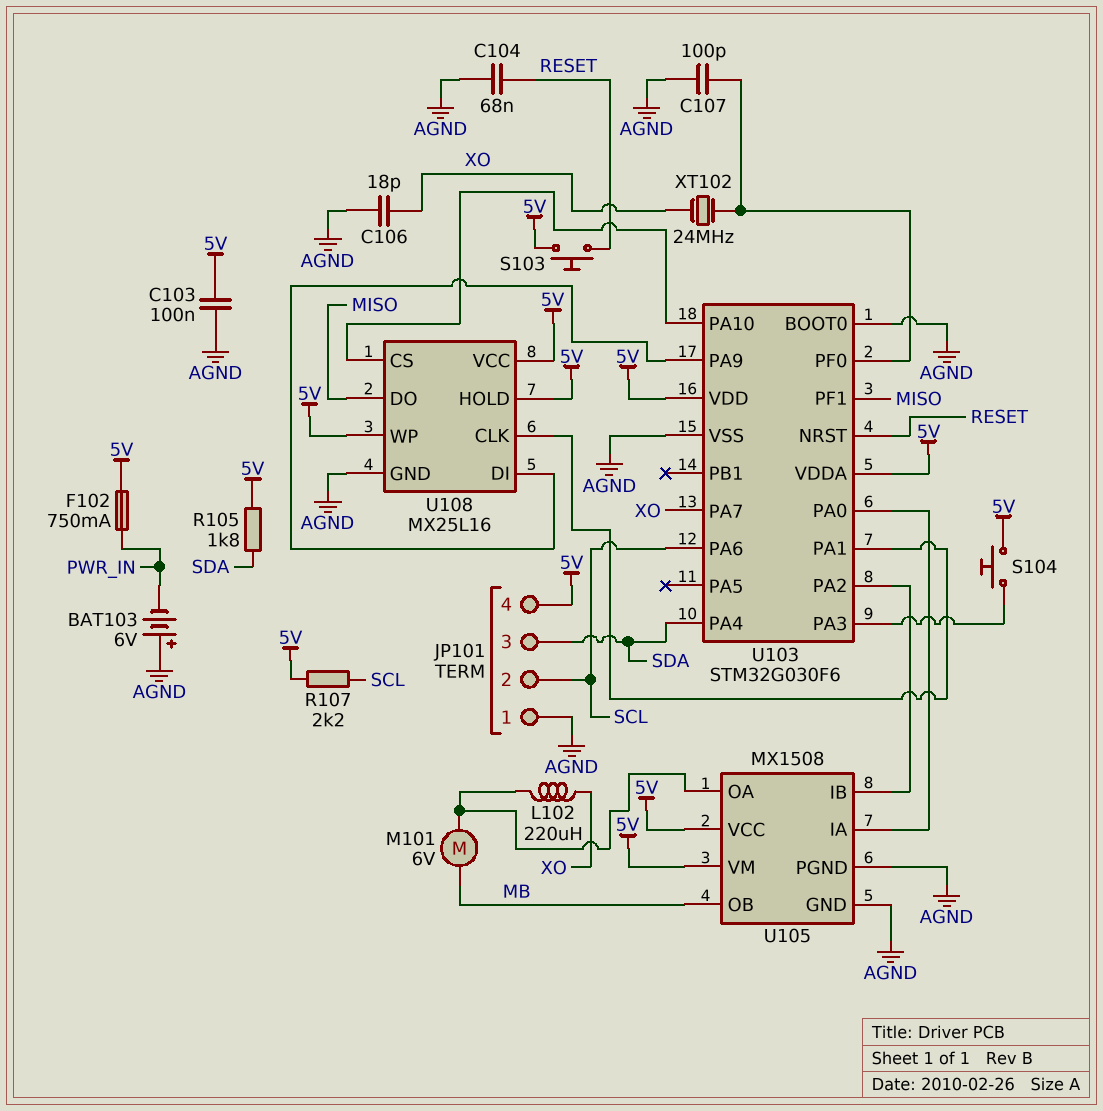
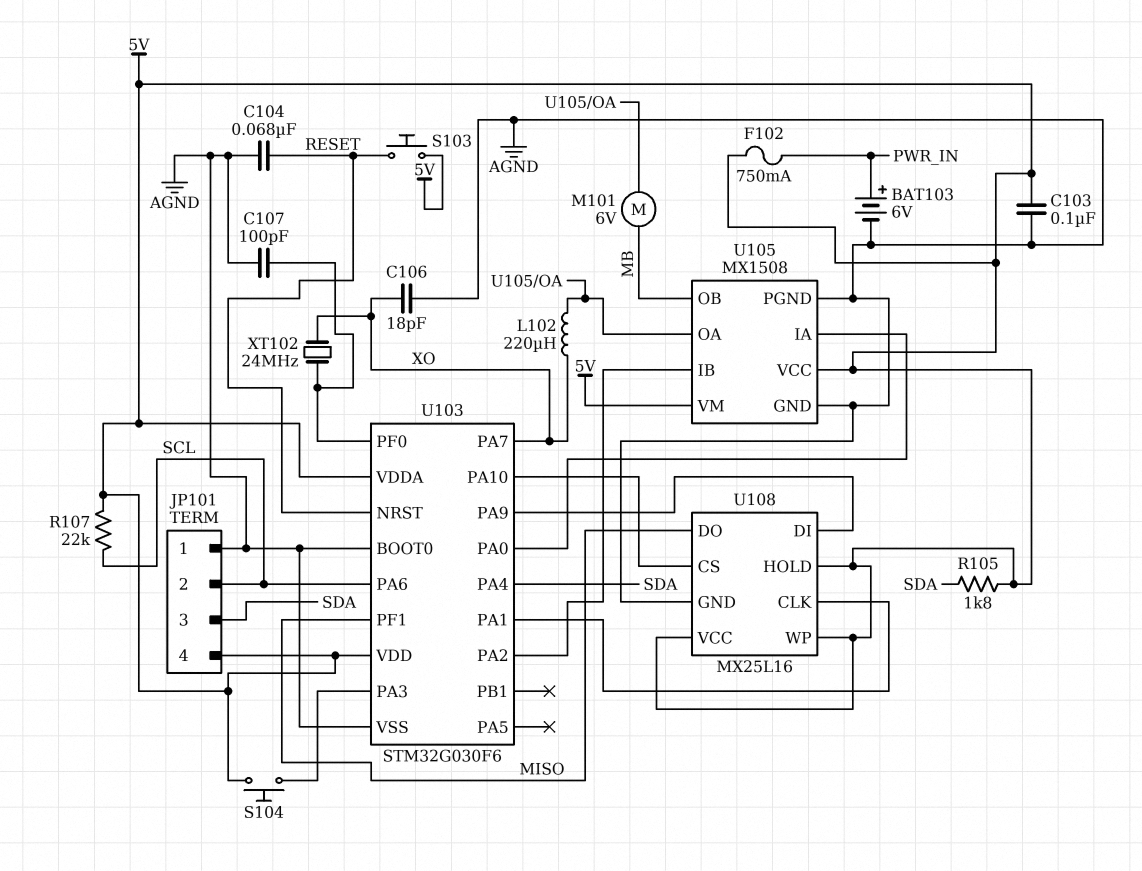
BAT103: 6V (plus AGND, minus PWR_IN) -> 6V (plus PWR_IN, minus AGND)
R107: 2.2k (5V, SCL) -> 22k (5V, SCL)

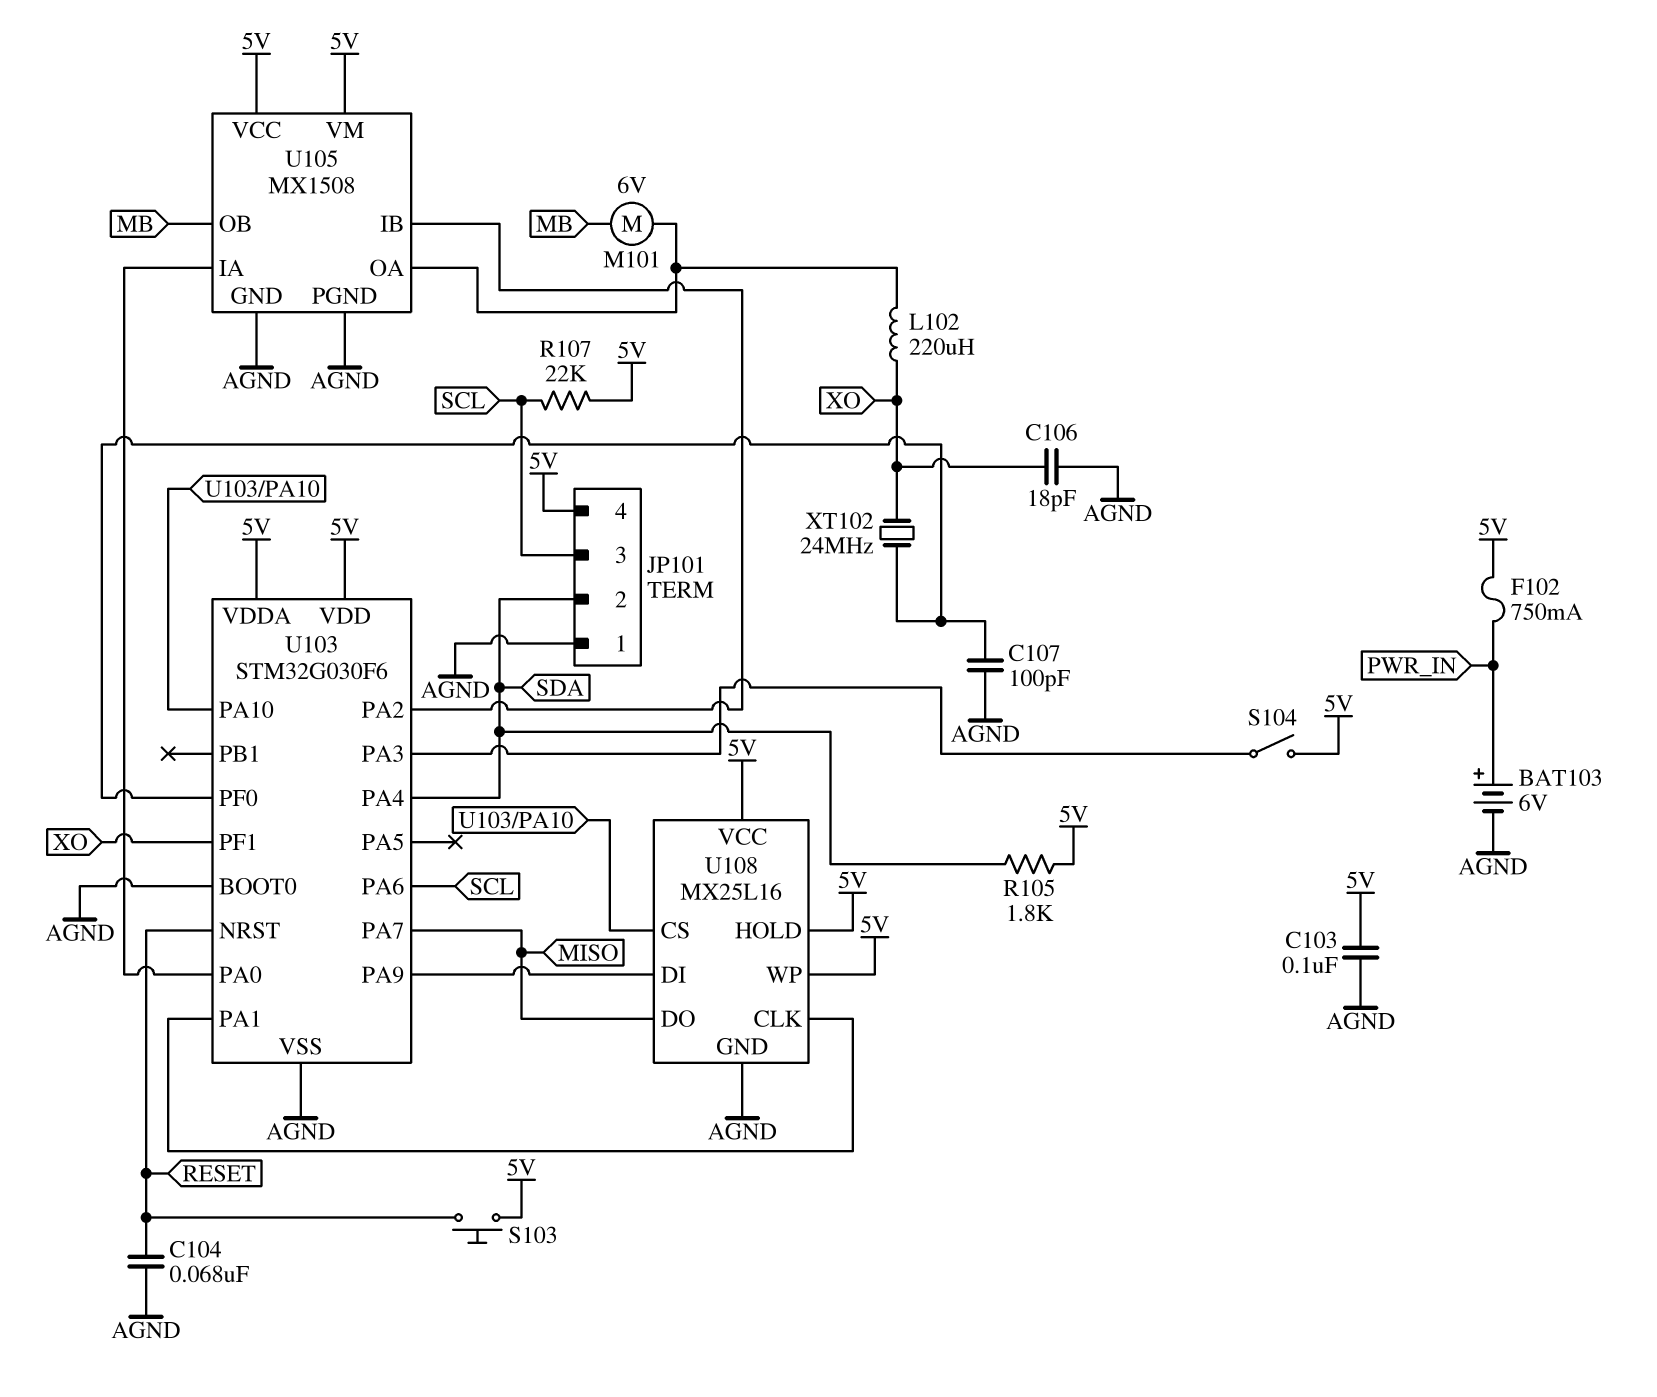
JP101 pin 2: SCL -> SDA
JP101 pin 3: SDA -> SCL
S104: button (5V, U103/PA3) -> switch (5V, U103/PA3)
U103 pin PA7: XO -> MISO
U103 pin PF1: MISO -> XO

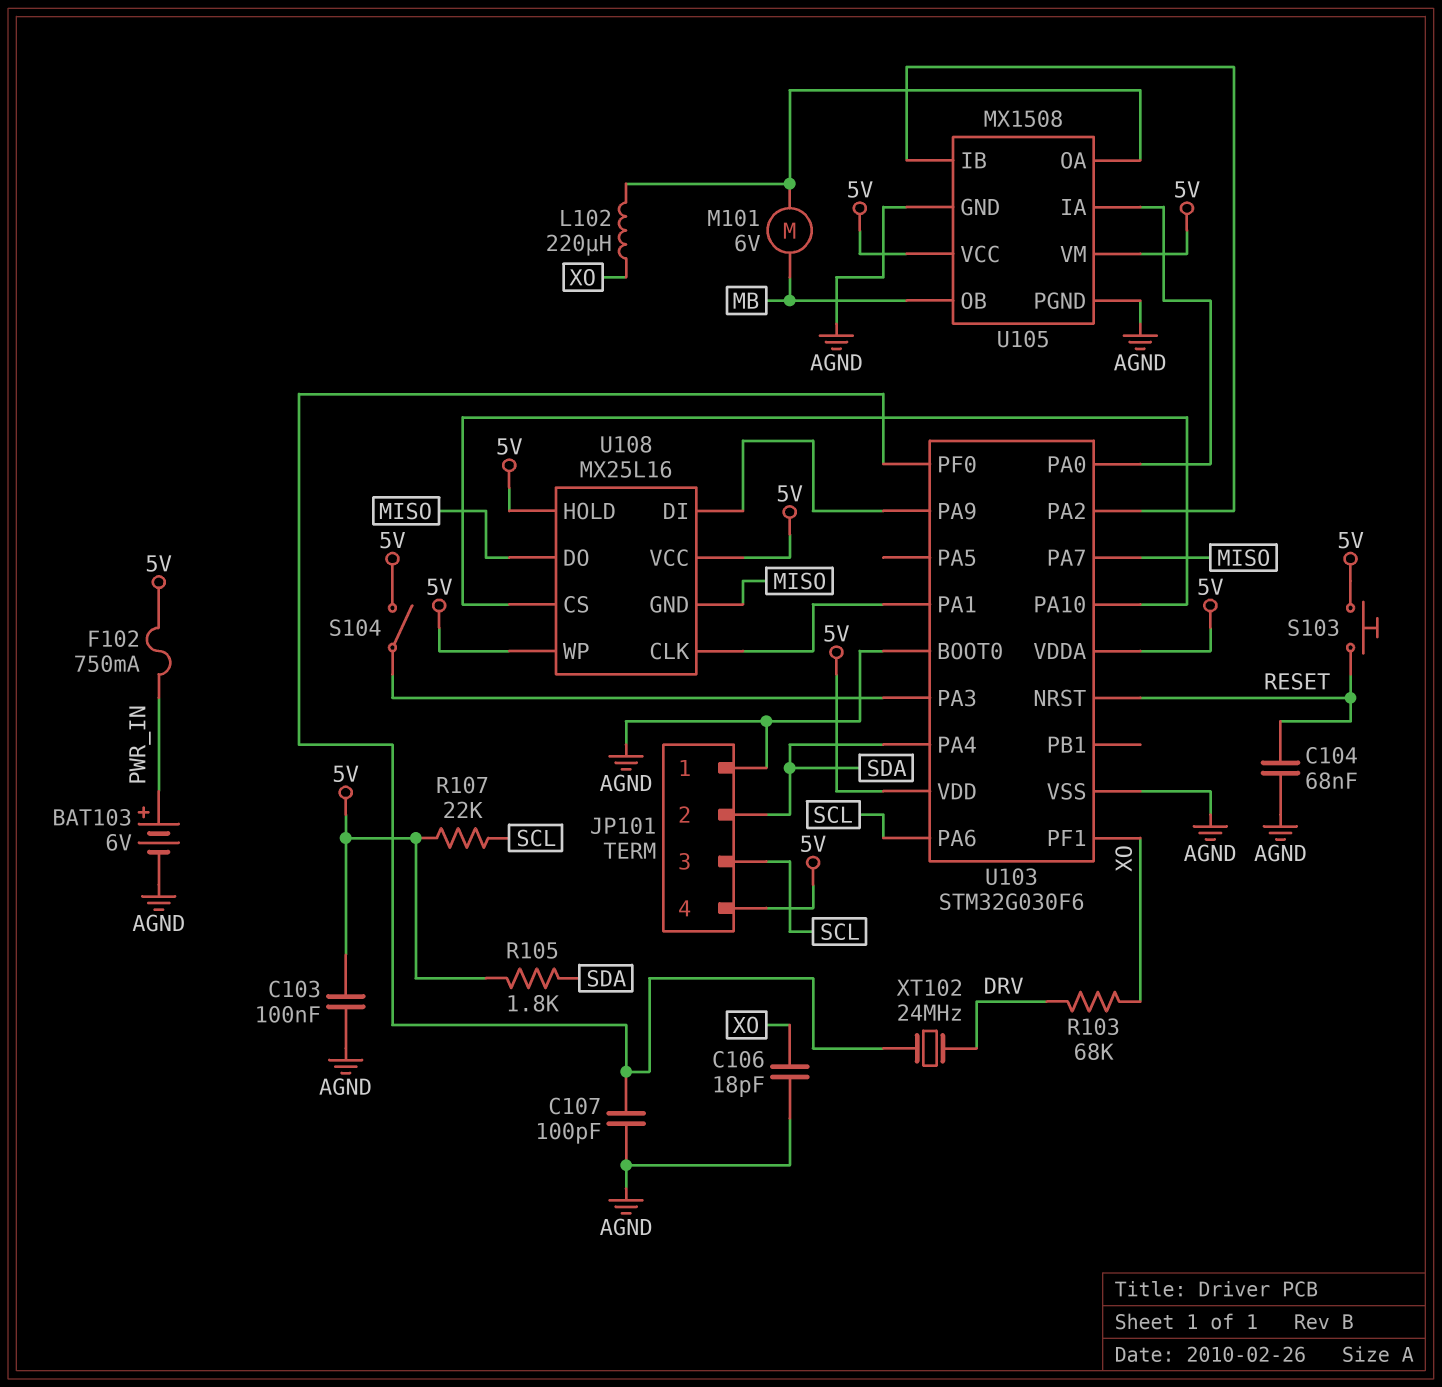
R103: none -> 68k (DRV, XO)
U108 pin GND: AGND -> MISO
XT102: 24MHz (U103/PF0, XO) -> 24MHz (DRV, U103/PF0)

